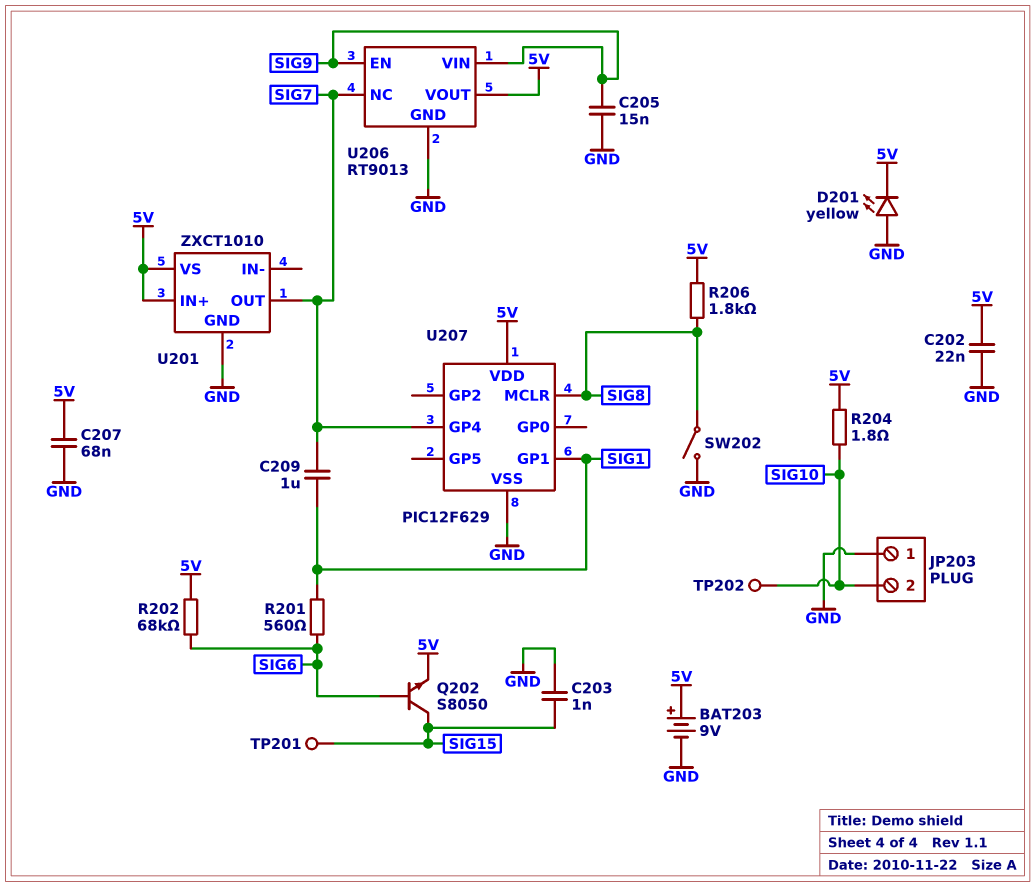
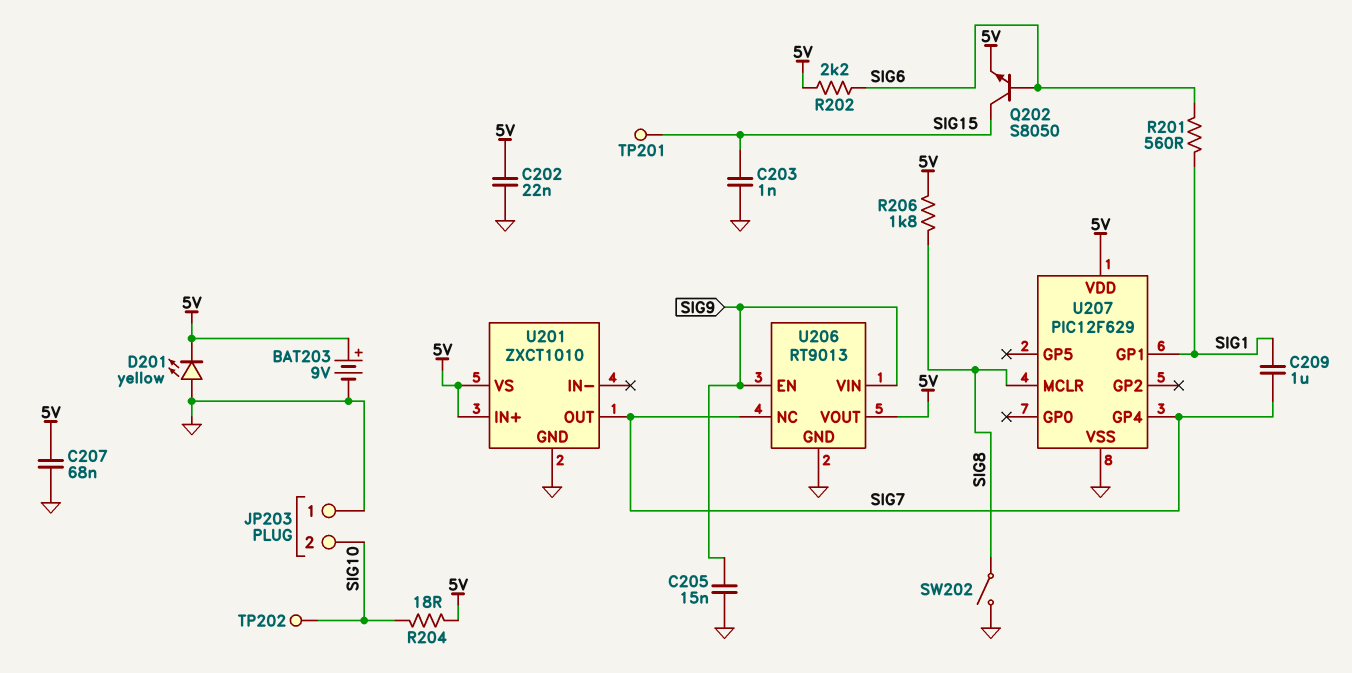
R202: 68k (5V, SIG6) -> 2.2k (5V, SIG6)
R204: 1.8 (5V, SIG10) -> 18 (5V, SIG10)

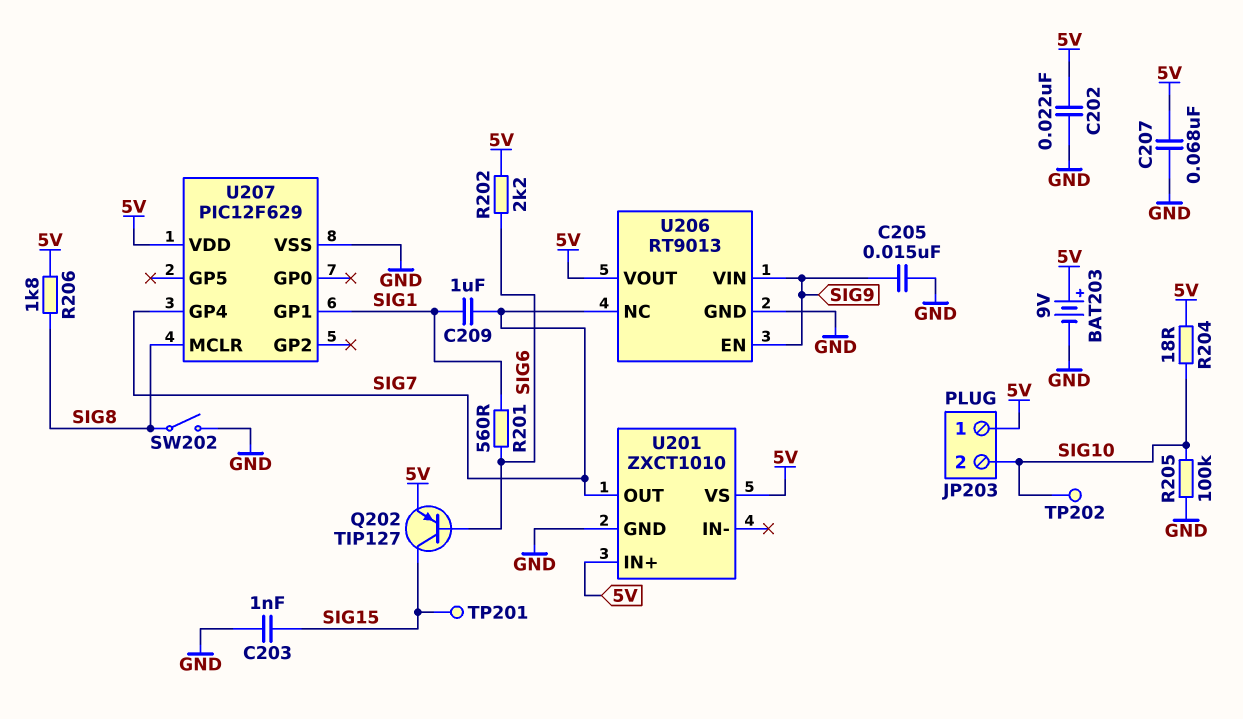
D201: LED yellow (A GND, K 5V) -> none
JP203 pin 1: GND -> 5V
Q202: NPN S8050 (B SIG6, C SIG15, E 5V) -> PNP TIP127 (B SIG6, C SIG15, E 5V)
R205: none -> 100k (GND, SIG10)

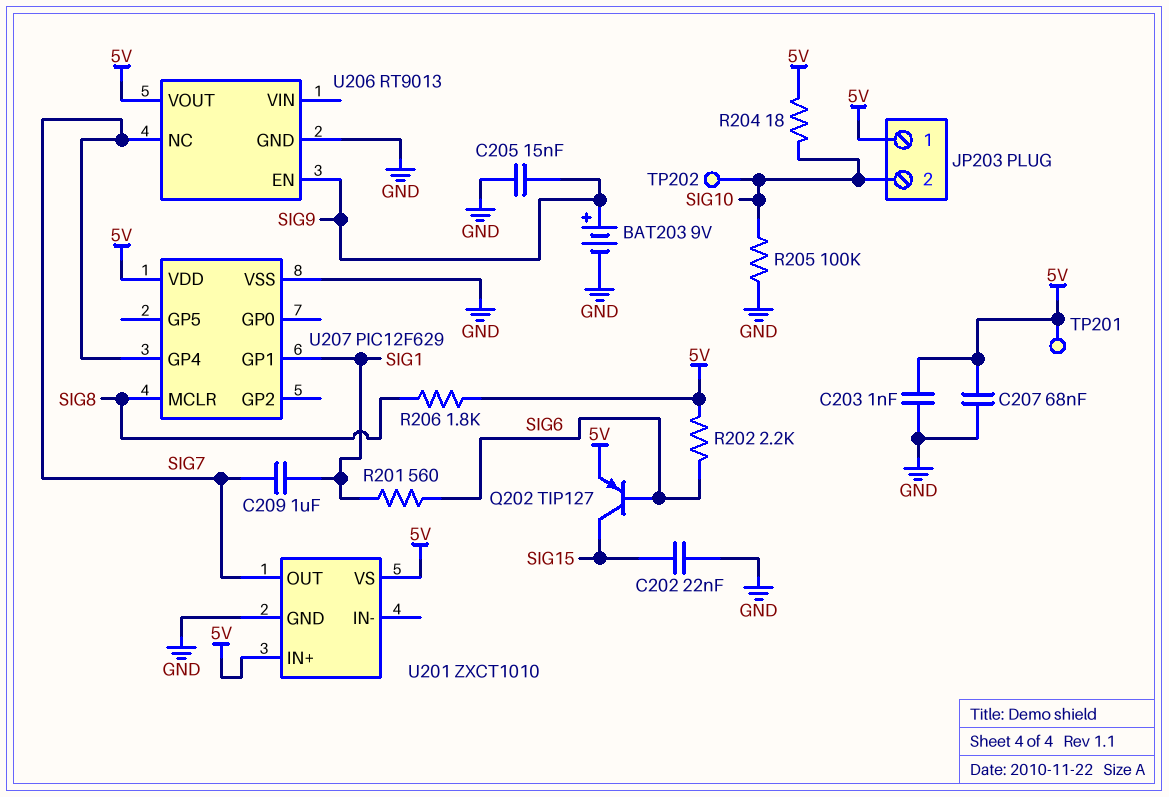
BAT203: 9V (plus 5V, minus GND) -> 9V (plus SIG9, minus GND)
C202: 22nF (5V, GND) -> 22nF (GND, SIG15)
C203: 1nF (GND, SIG15) -> 1nF (5V, GND)
SW202: switch (GND, SIG8) -> none
TP201: test point (SIG15) -> test point (5V)
U206 pin VIN: SIG9 -> none

